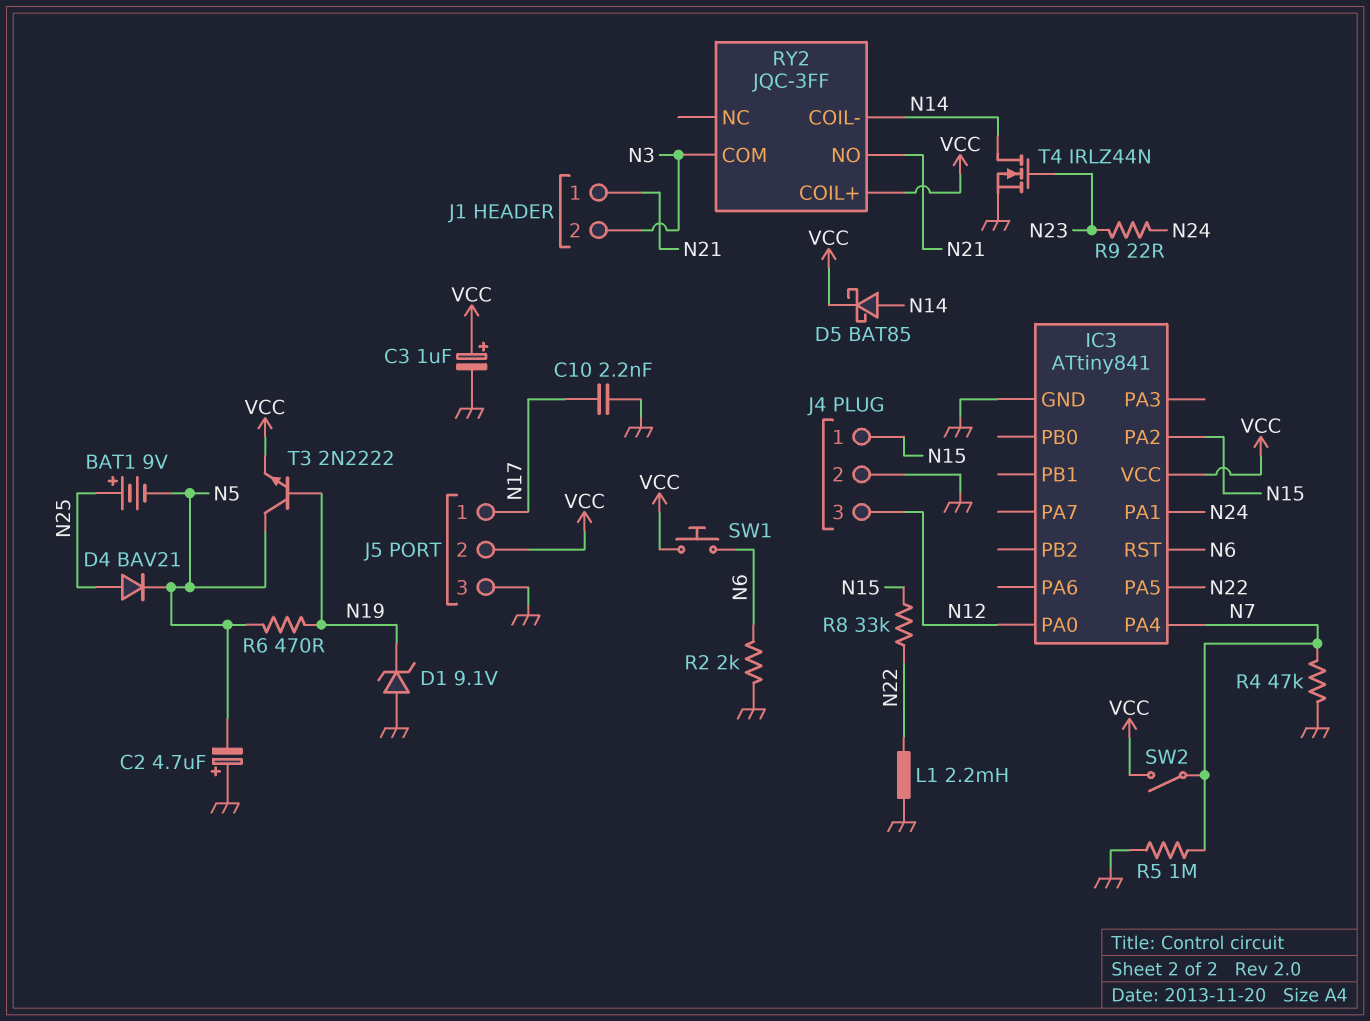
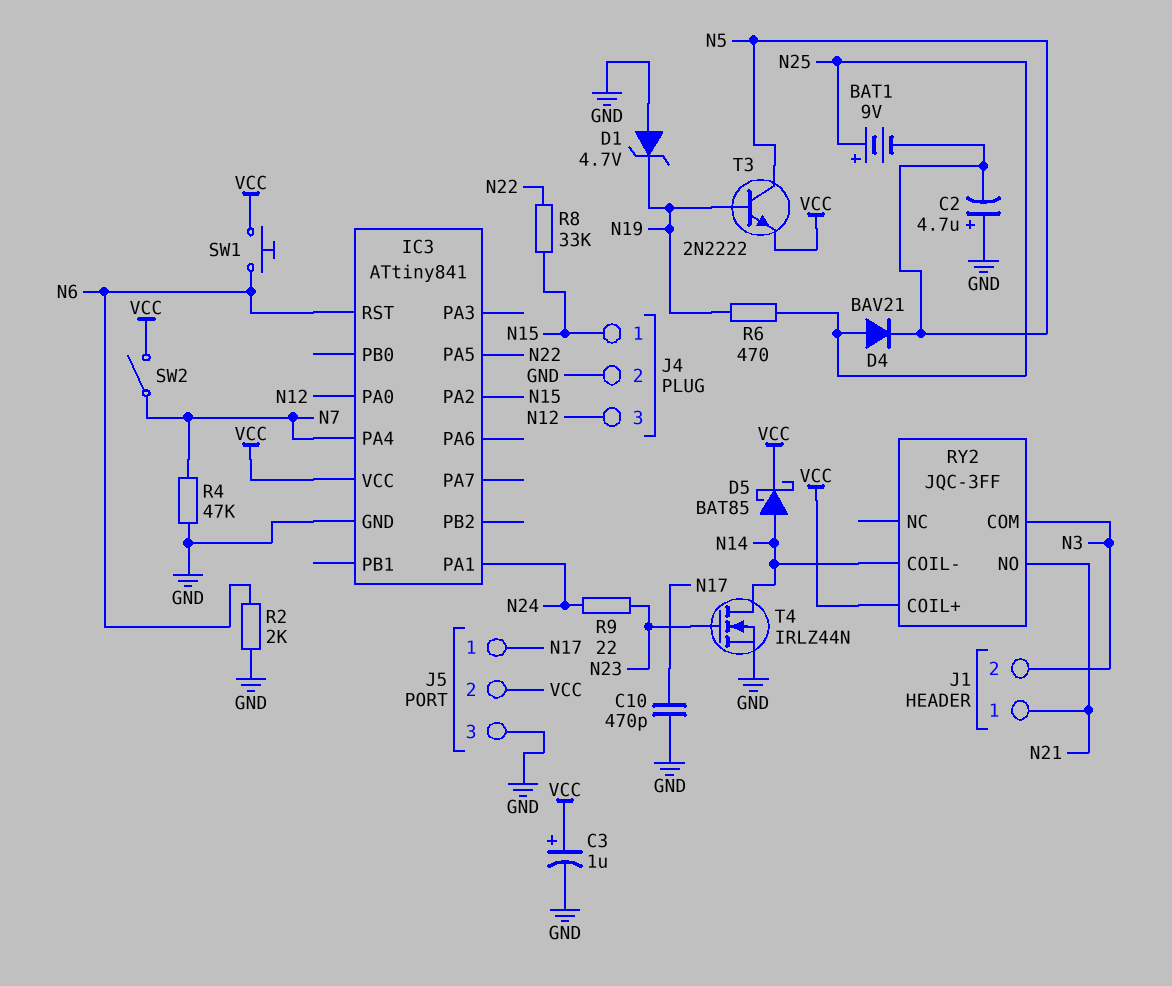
C10: 2.2nF (GND, N17) -> 470pF (GND, N17)
D1: zener 9.1V (A GND, K N19) -> zener 4.7V (A GND, K N19)
L1: 2.2mH (GND, N22) -> none
R5: 1M (GND, N7) -> none
R6: 470 (N5, N19) -> 470 (N19, N25)

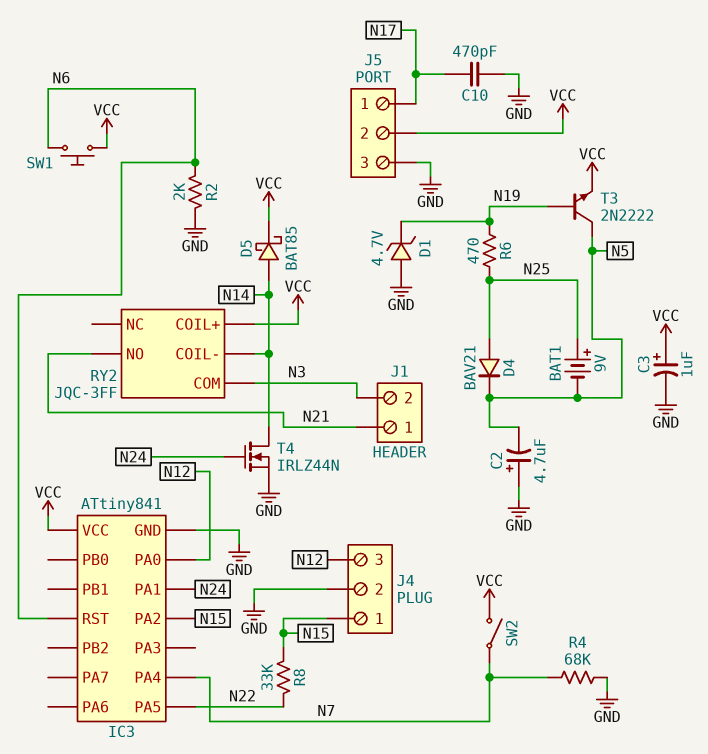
R4: 47k (GND, N7) -> 68k (GND, N7)
R9: 22 (N23, N24) -> none
T4: NMOS IRLZ44N (G N23, D N14, S GND) -> NMOS IRLZ44N (G N24, D N14, S GND)

